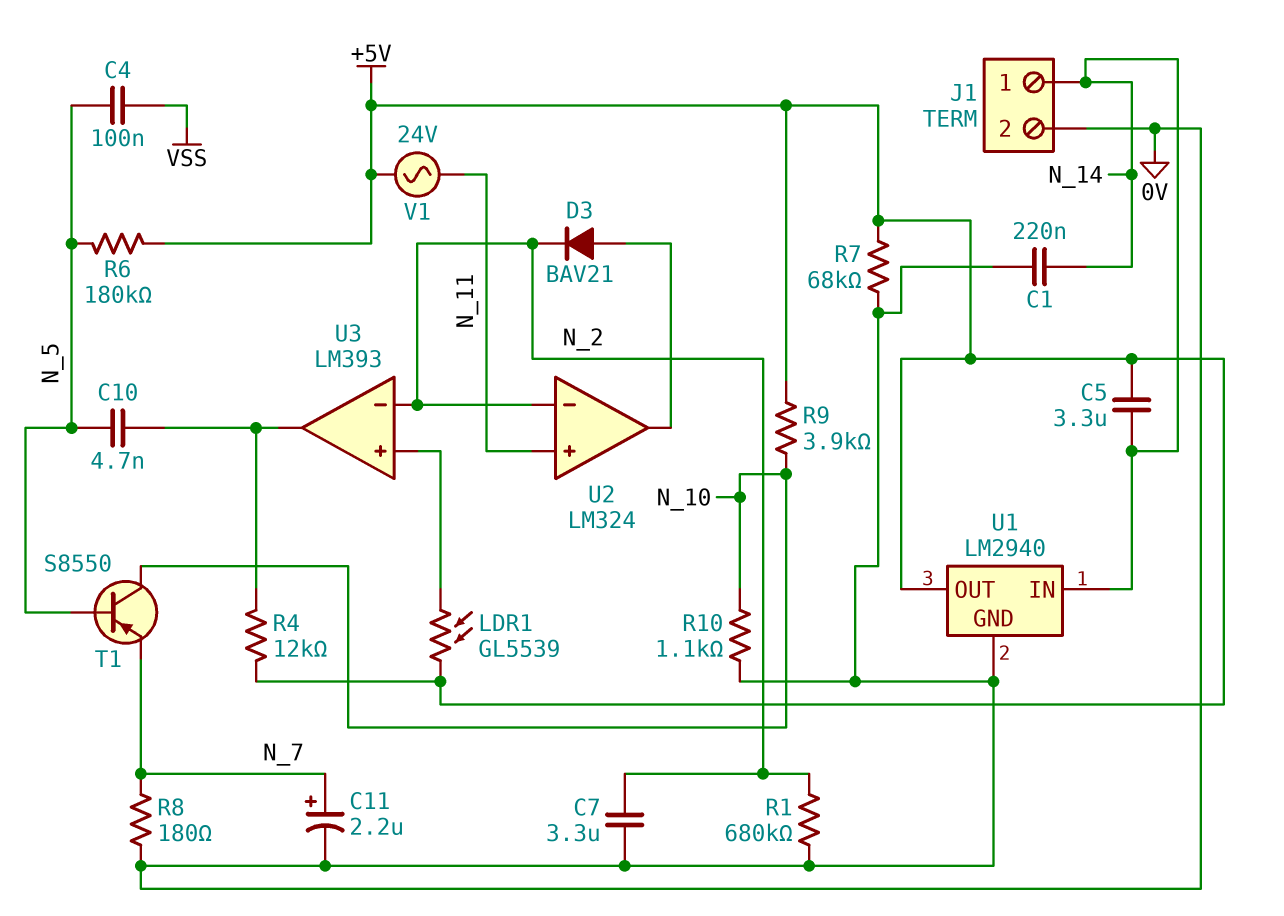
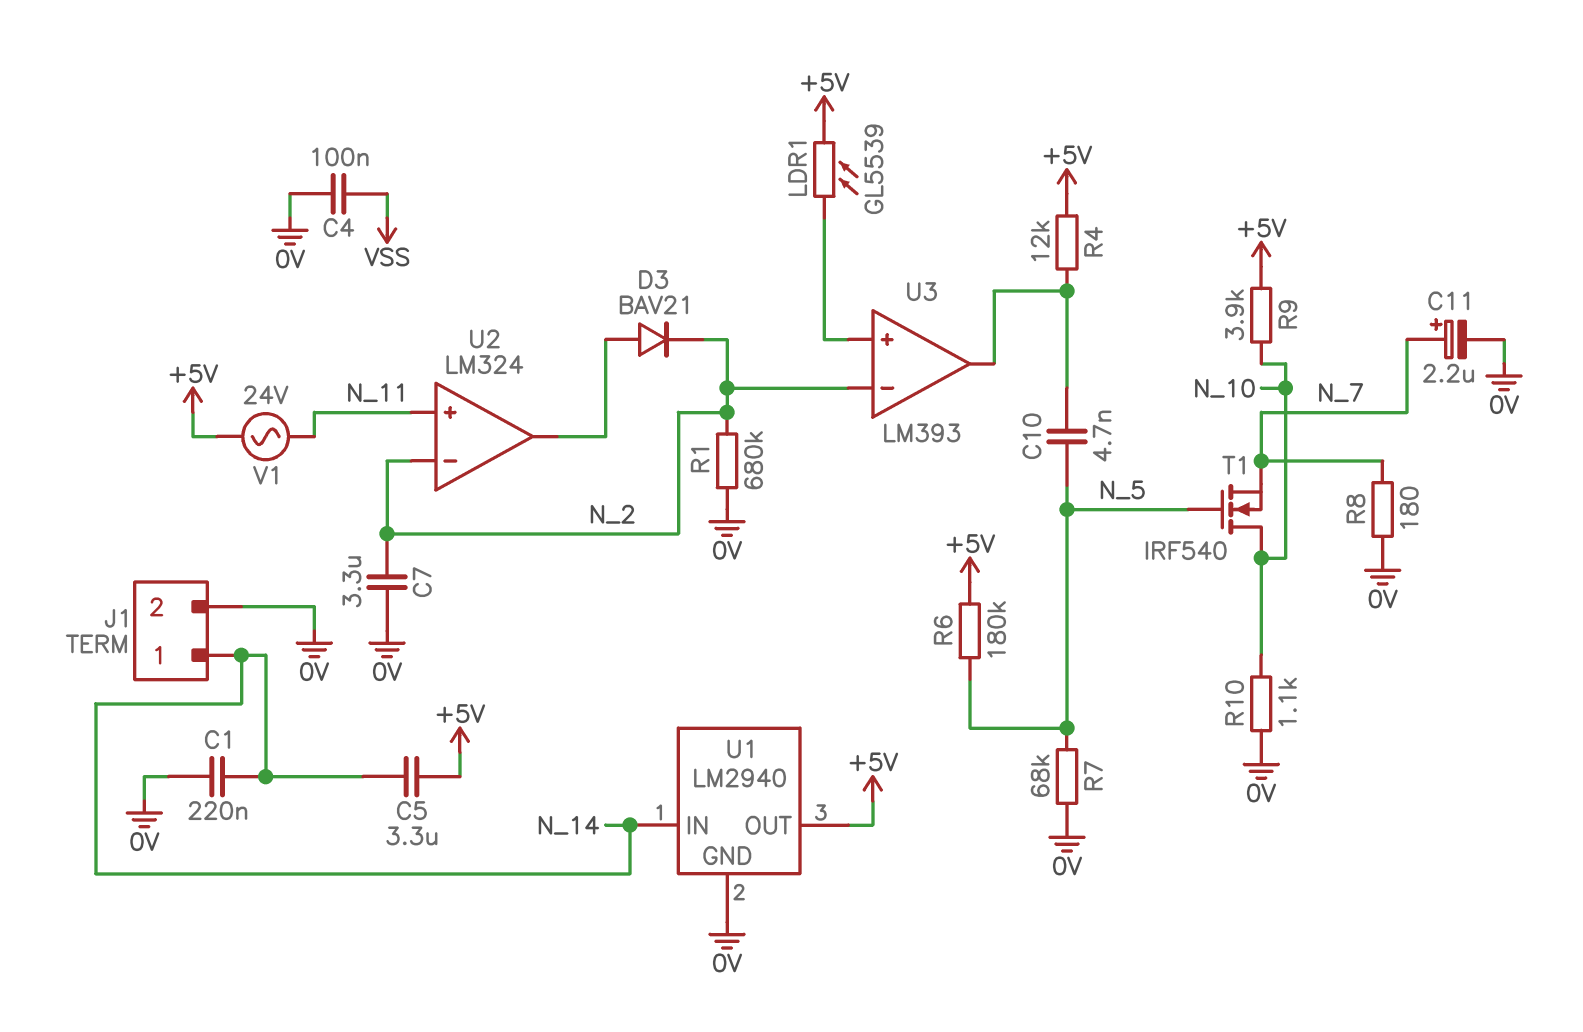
C4: 100nF (N_5, VSS) -> 100nF (0V, VSS)
R7: 68k (+5V, 0V) -> 68k (0V, N_5)
T1: PNP S8550 (B N_5, C N_10, E N_7) -> NMOS IRF540 (G N_5, D N_10, S N_7)

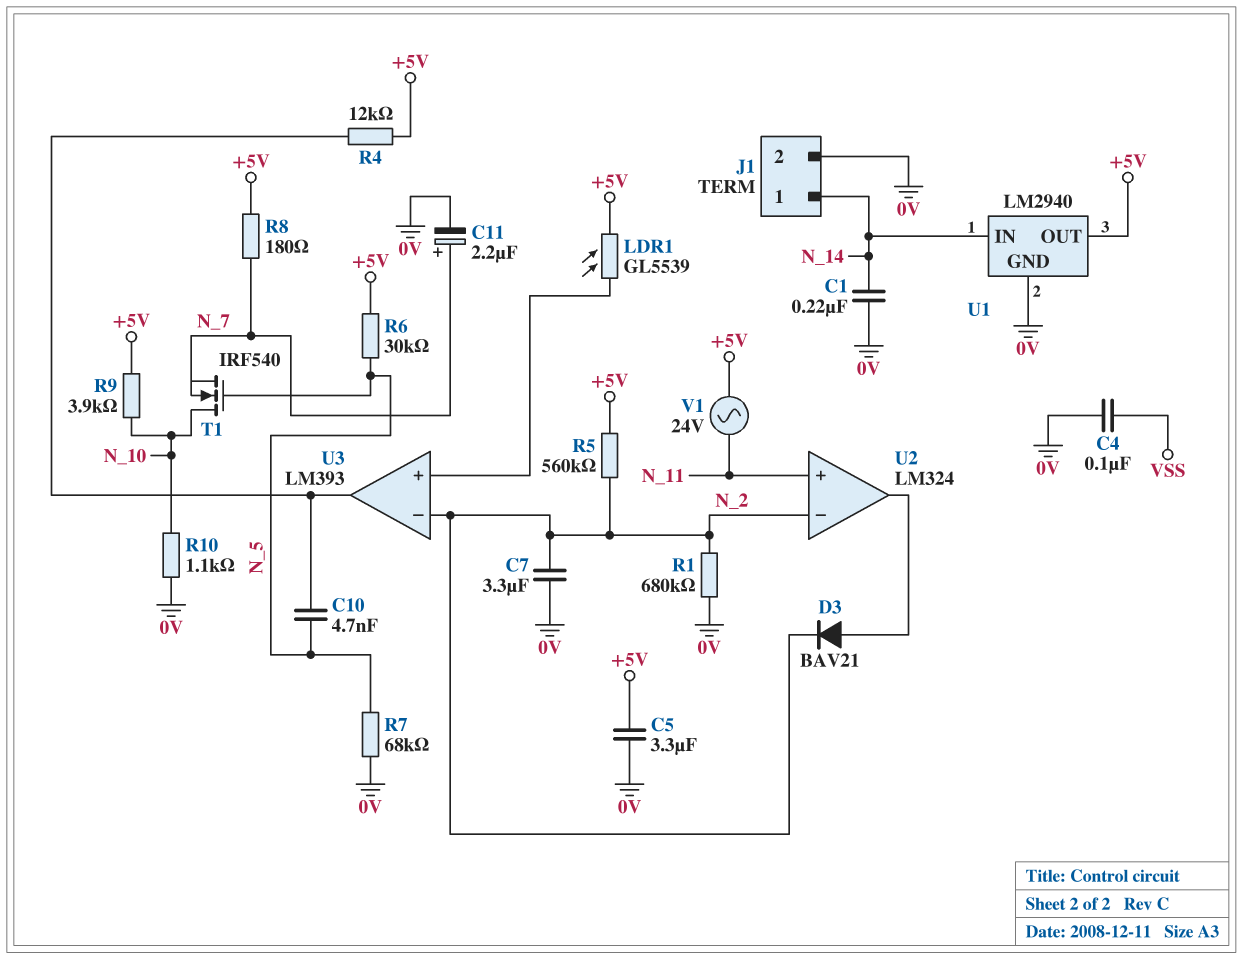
C5: 3.3uF (+5V, N_14) -> 3.3uF (+5V, 0V)
R5: none -> 560k (+5V, N_2)
R6: 180k (+5V, N_5) -> 30k (+5V, N_5)
R8: 180 (0V, N_7) -> 180 (+5V, N_7)

